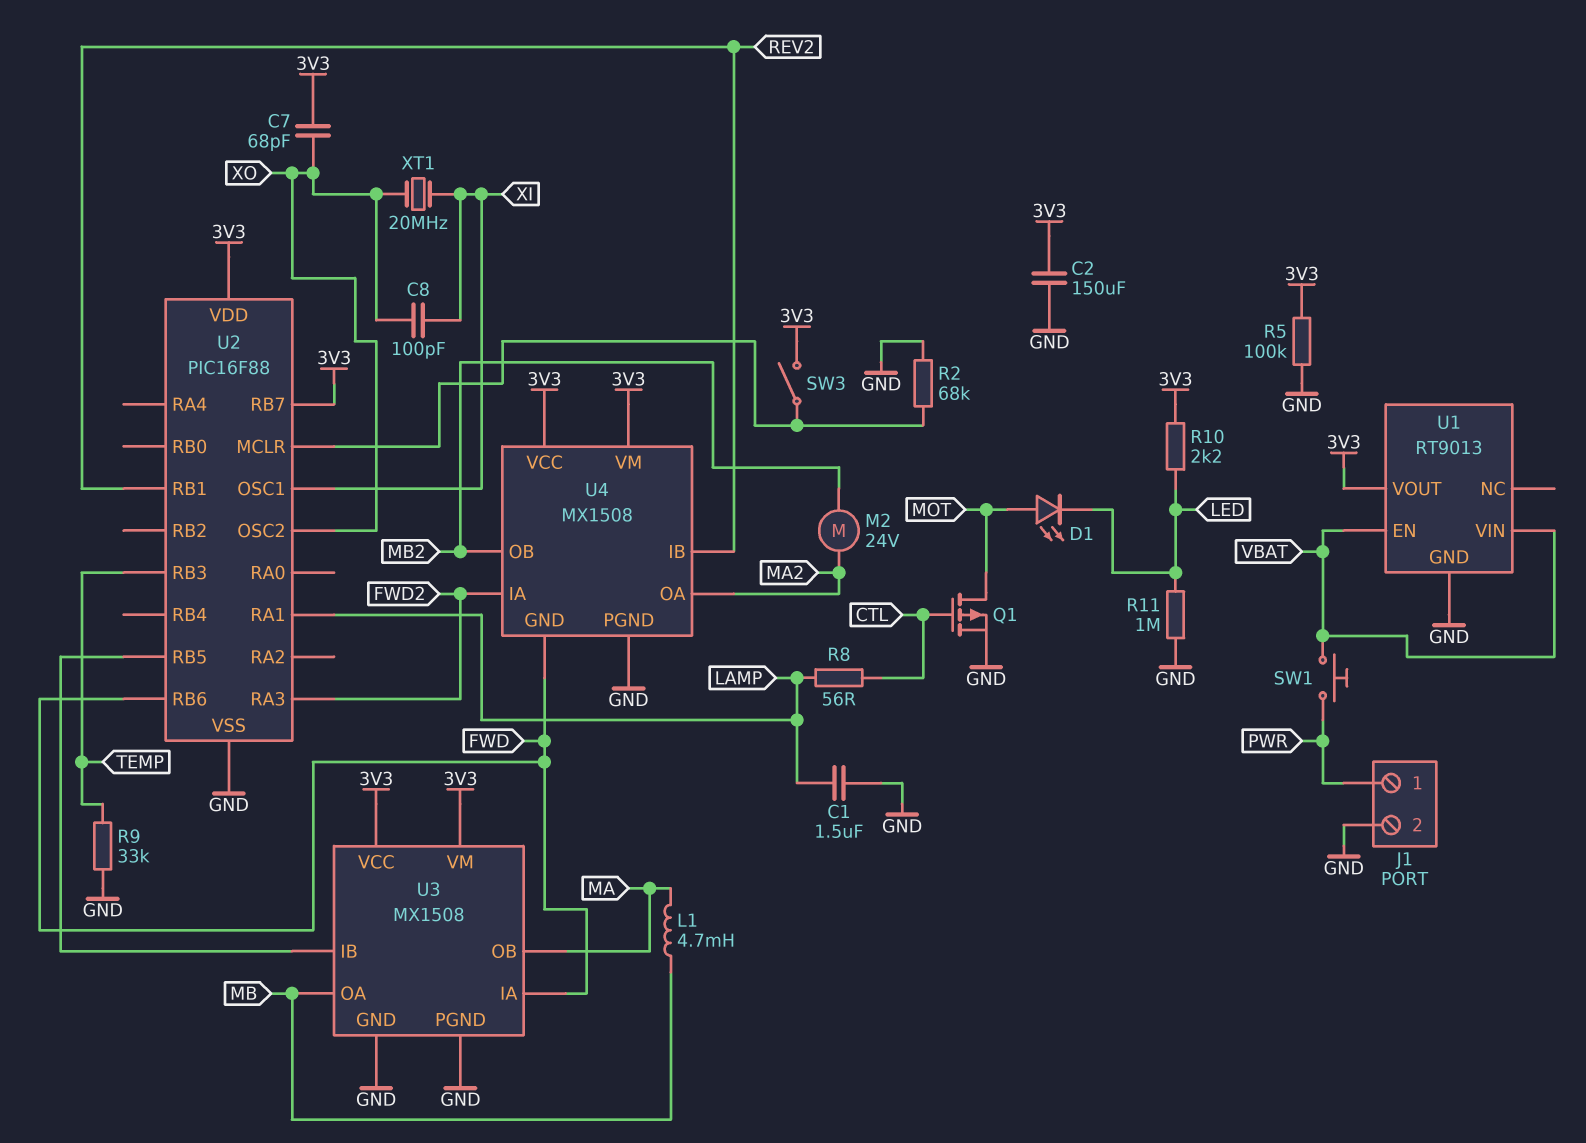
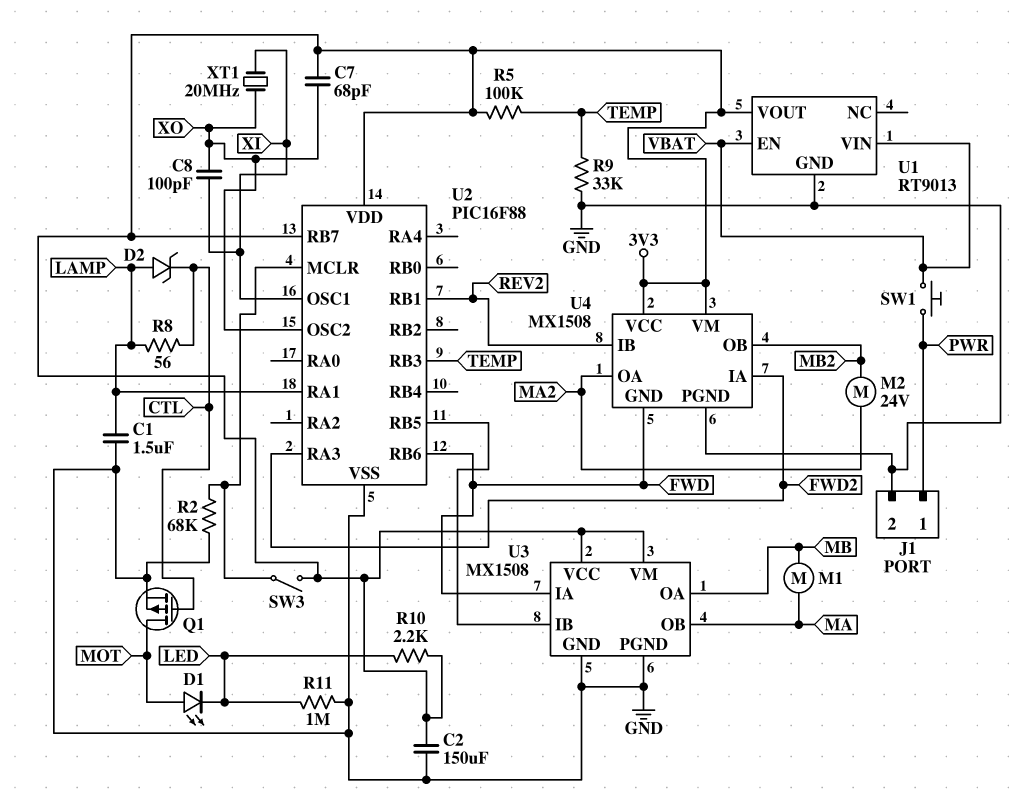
D2: none -> zener (A LAMP, K CTL)
L1: 4.7mH (MA, MB) -> none
M1: none -> motor (MA, MB)
R5: 100k (3V3, GND) -> 100k (3V3, TEMP)

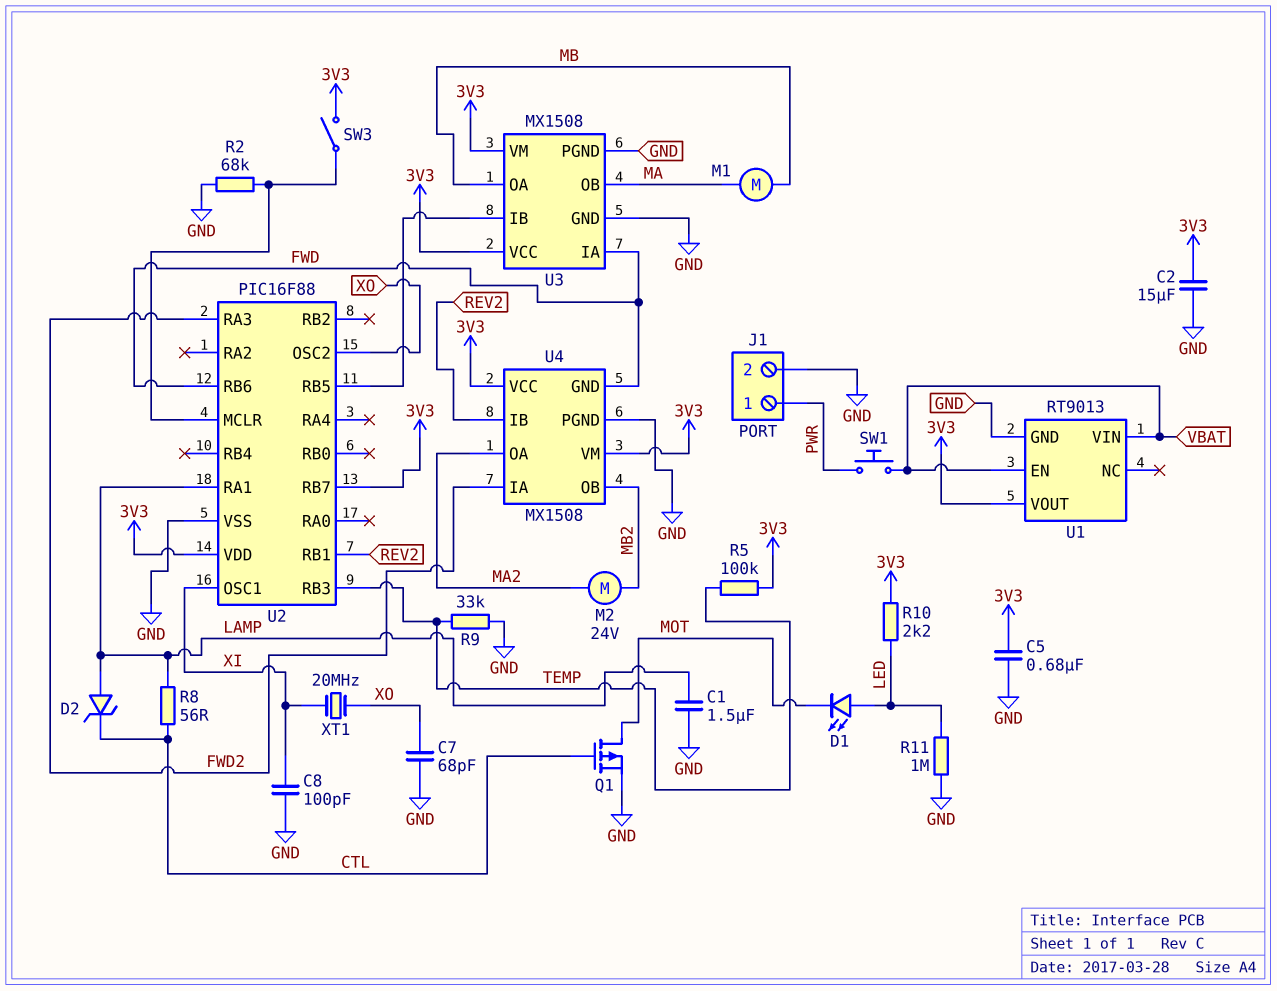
C2: 150uF (3V3, GND) -> 15uF (3V3, GND)
C5: none -> 680nF (3V3, GND)
C7: 68pF (3V3, XO) -> 68pF (GND, XO)
C8: 100pF (XI, XO) -> 100pF (GND, XI)
D1: LED (A MOT, K LED) -> LED (A LED, K MOT)

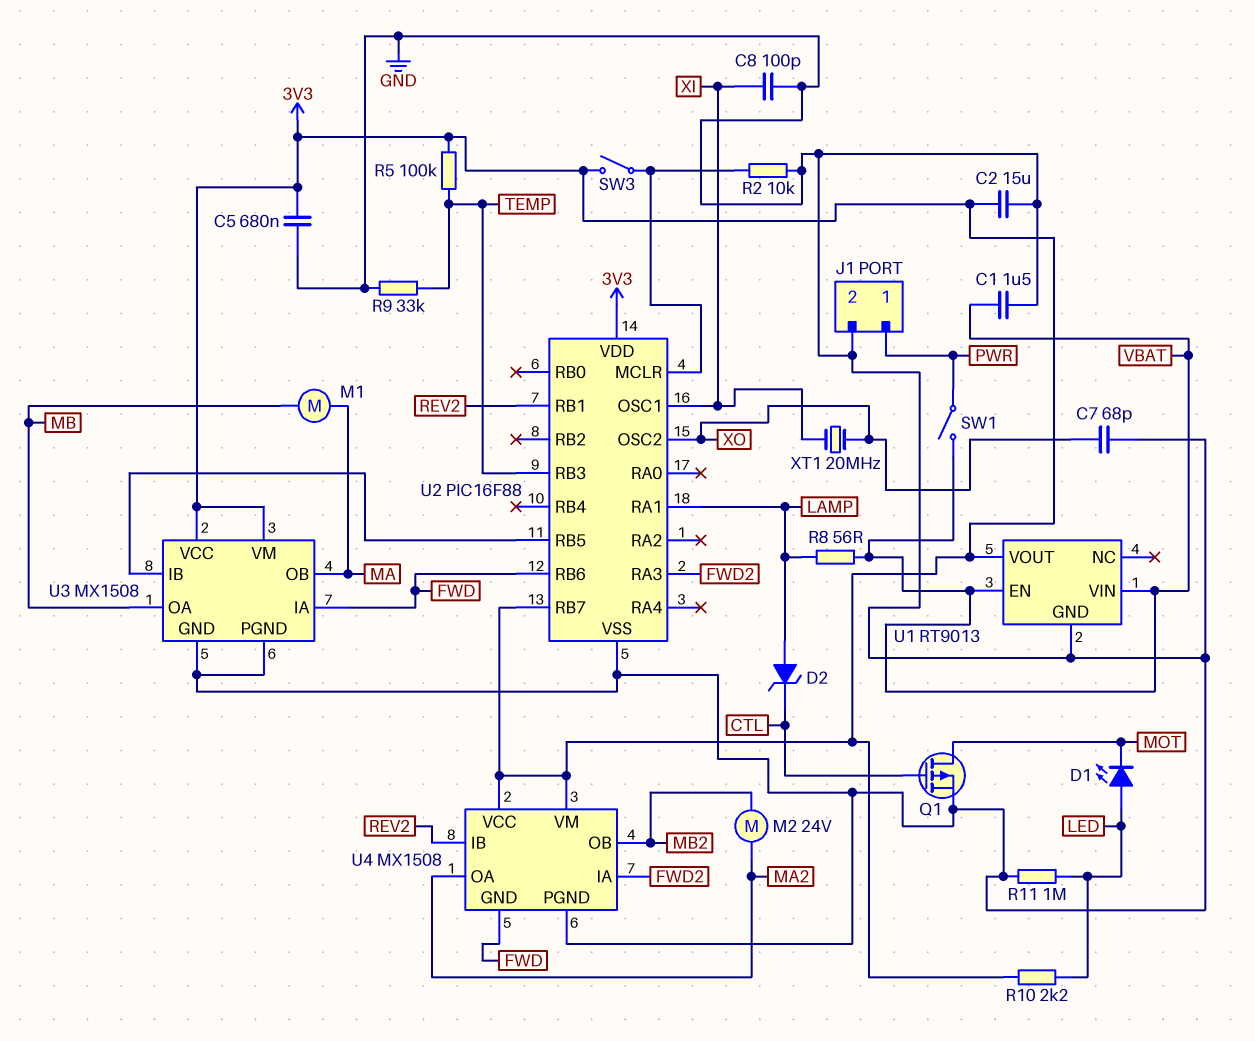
C1: 1.5uF (GND, LAMP) -> 1.5uF (GND, VBAT)
R2: 68k (GND, U2/MCLR) -> 10k (GND, U2/MCLR)
R8: 56 (CTL, LAMP) -> 56 (LAMP, VBAT)
SW1: button (PWR, VBAT) -> switch (PWR, VBAT)

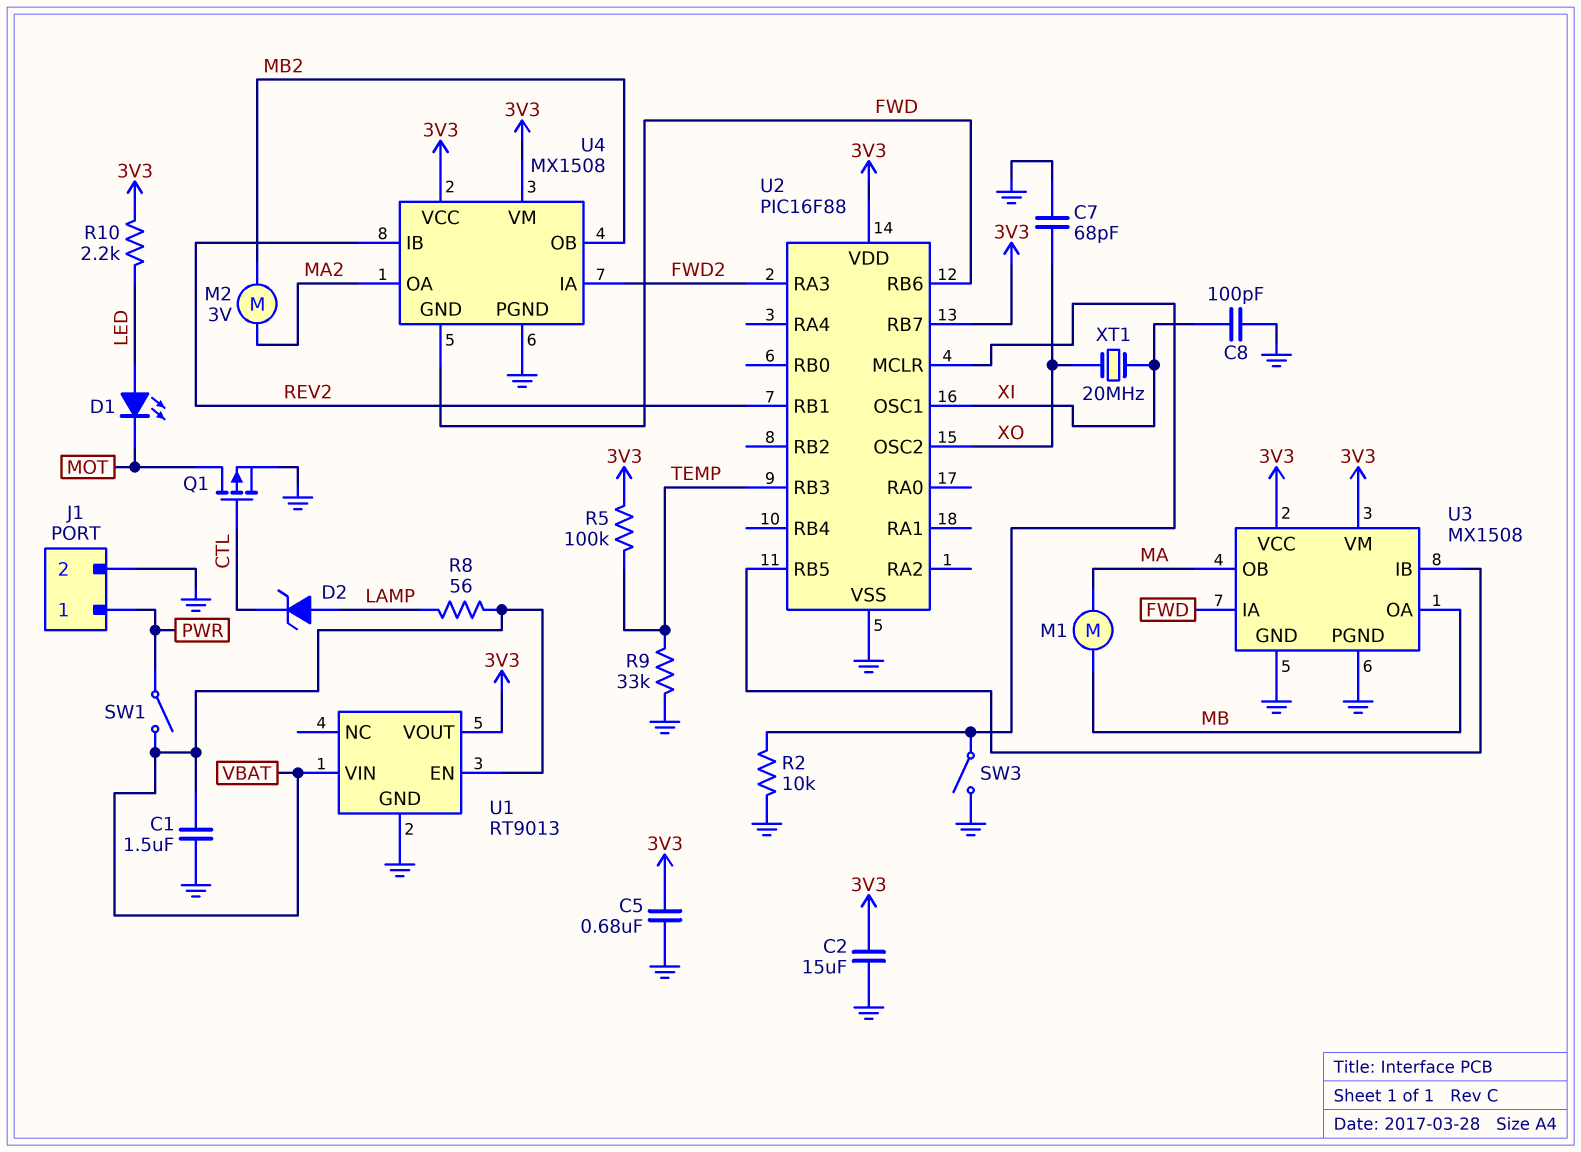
M2: motor 24V (MA2, MB2) -> motor 3V (MA2, MB2)
R11: 1M (GND, LED) -> none
SW3: switch (3V3, U2/MCLR) -> switch (GND, U2/MCLR)
U2 pin RA1: LAMP -> none

